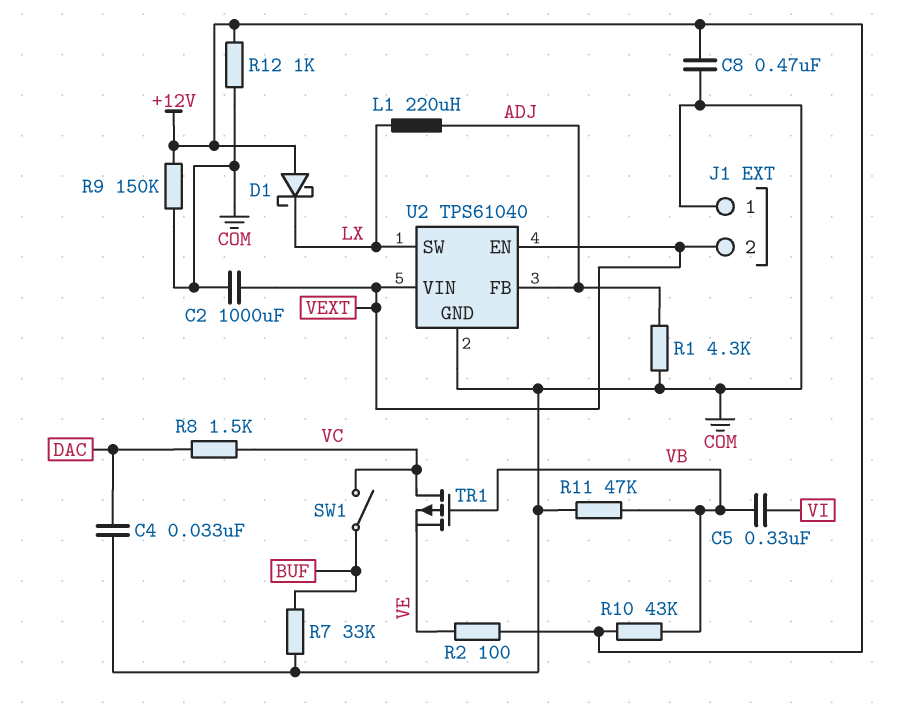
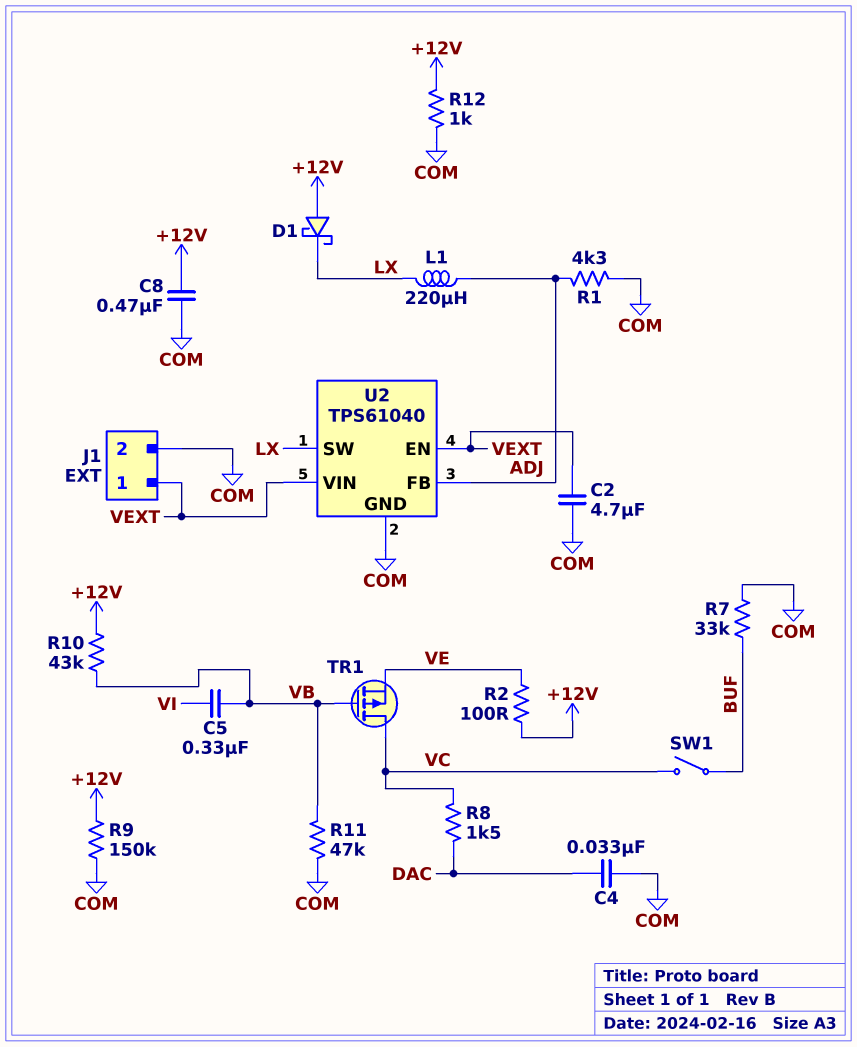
C2: 1000uF (COM, VEXT) -> 4.7uF (COM, VEXT)
J1 pin 1: COM -> VEXT
J1 pin 2: VEXT -> COM

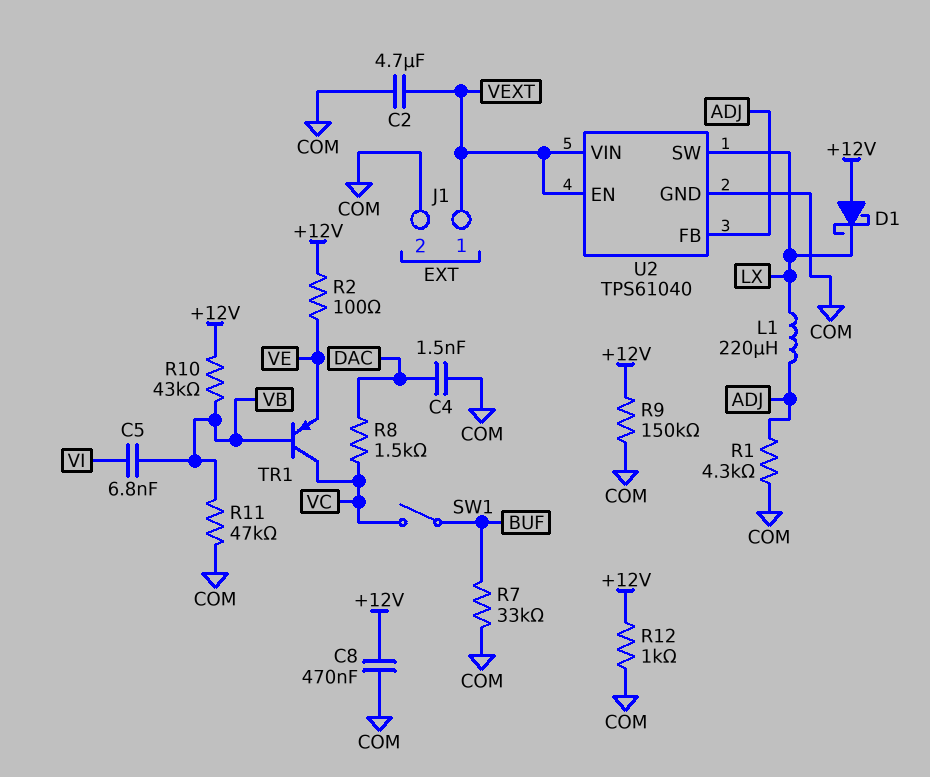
C4: 33nF (COM, DAC) -> 1.5nF (COM, DAC)
C5: 330nF (VB, VI) -> 6.8nF (VB, VI)
TR1: PMOS (G VB, D VC, S VE) -> PNP (B VB, C VC, E VE)

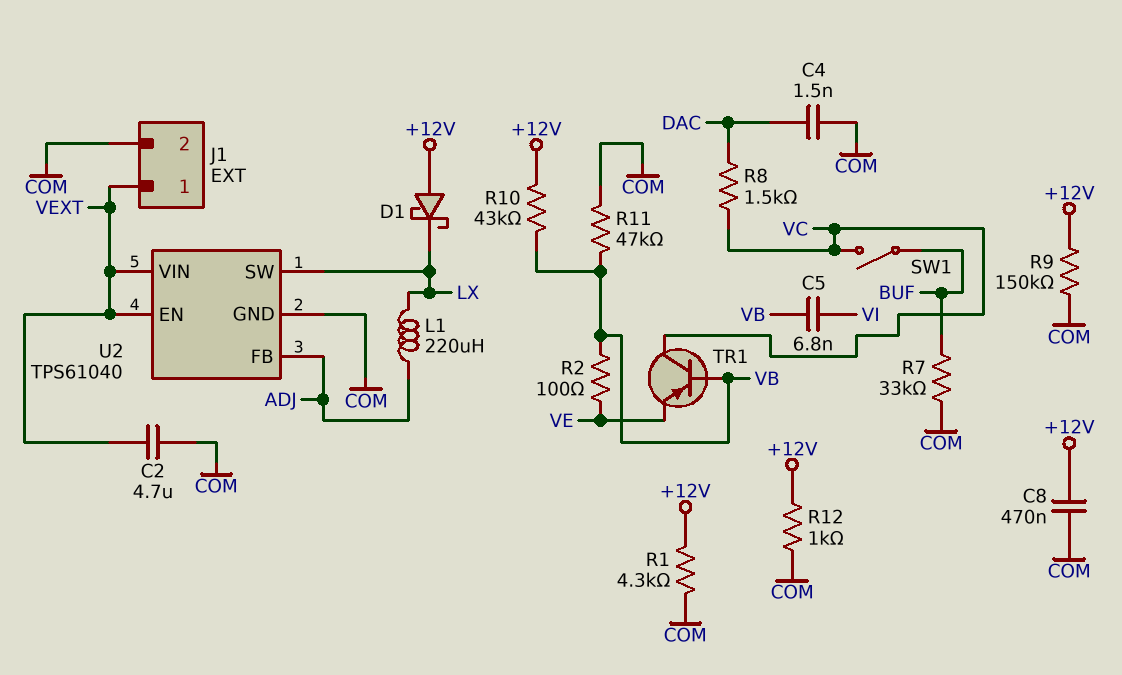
R1: 4.3k (ADJ, COM) -> 4.3k (+12V, COM)
R2: 100 (+12V, VE) -> 100 (VB, VE)

